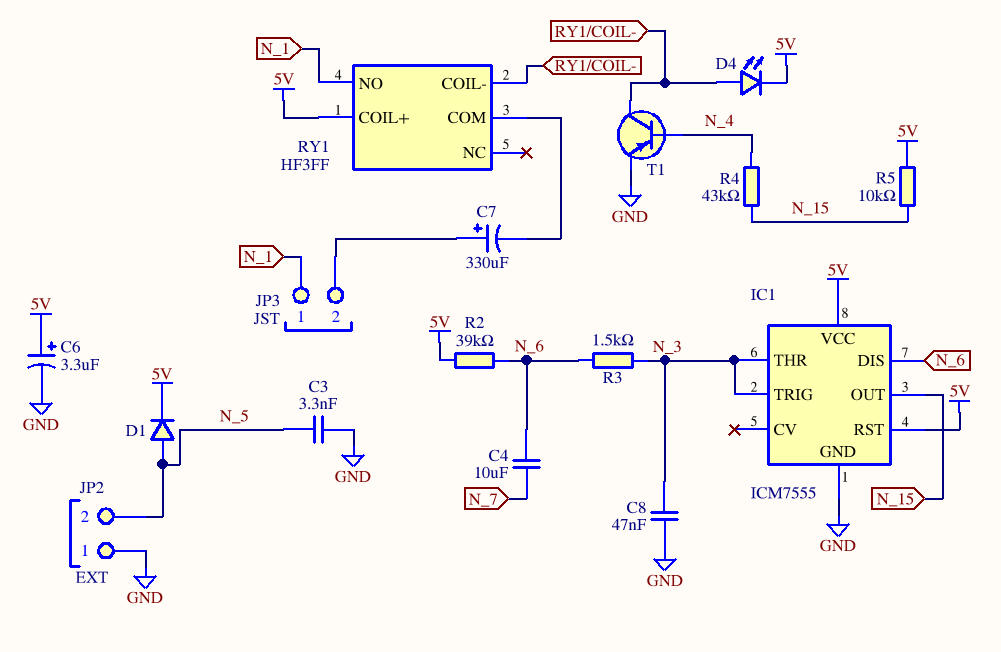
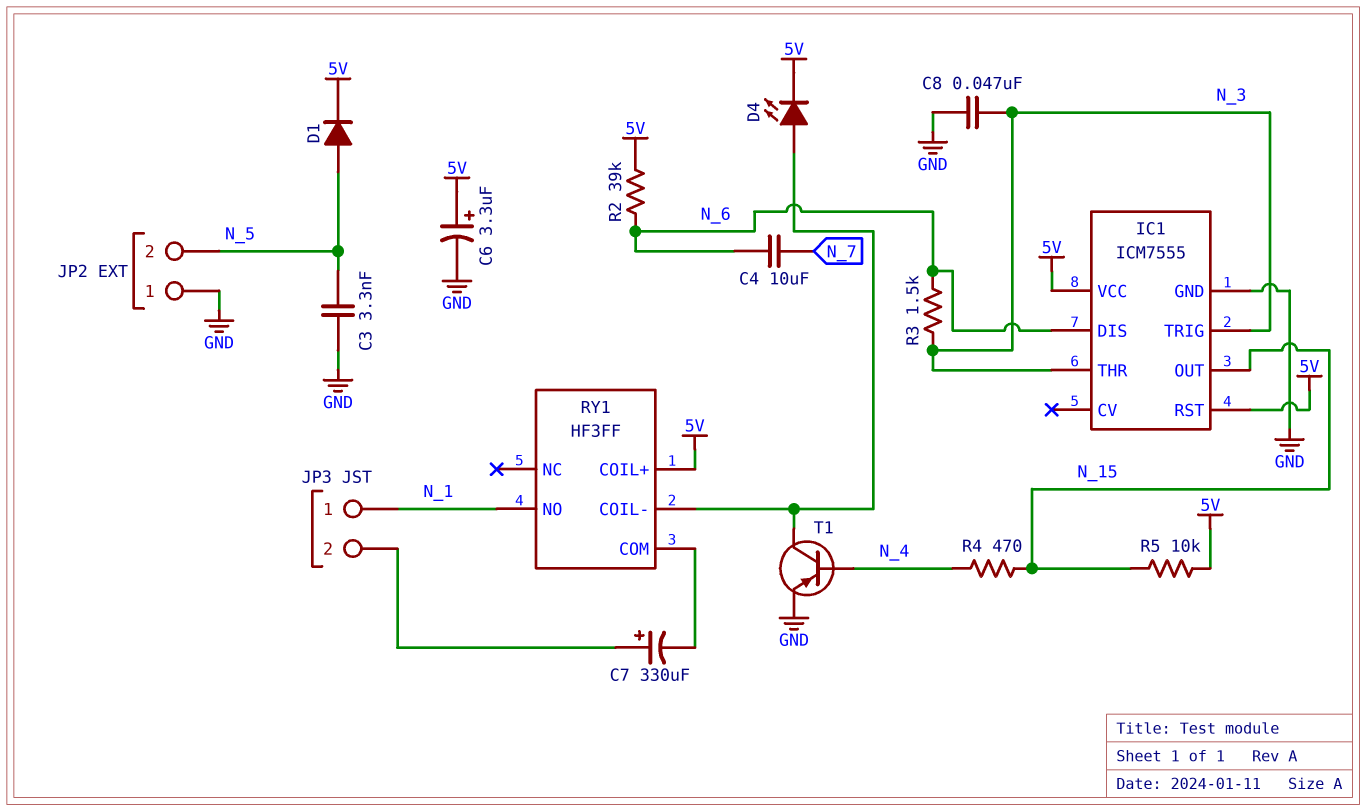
R4: 43k (N_4, N_15) -> 470 (N_4, N_15)

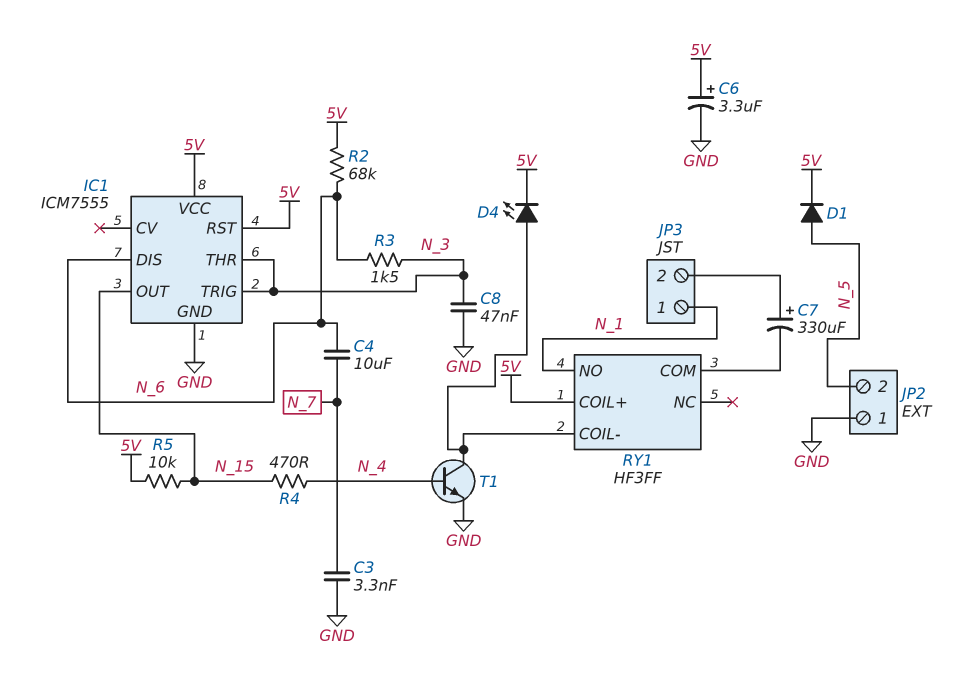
C3: 3.3nF (GND, N_5) -> 3.3nF (GND, N_7)
R2: 39k (5V, N_6) -> 68k (5V, N_6)
T1: PNP (B N_4, C RY1/COIL-, E GND) -> NPN (B N_4, C RY1/COIL-, E GND)

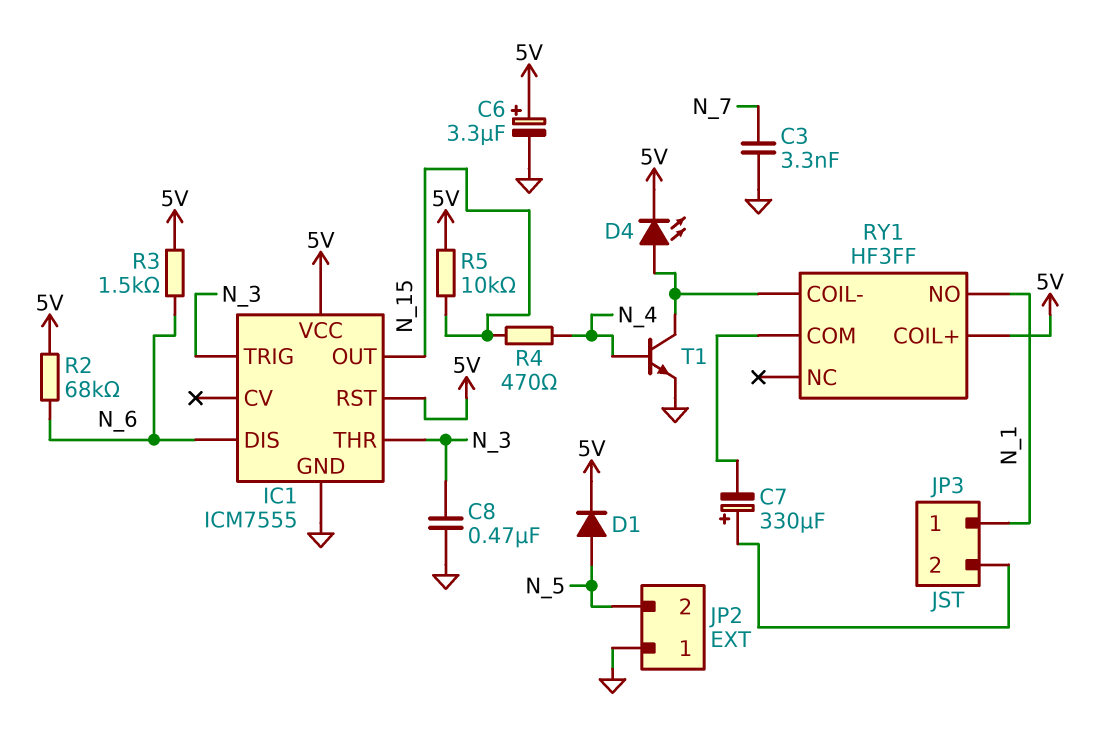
C4: 10uF (N_6, N_7) -> none
C8: 47nF (GND, N_3) -> 470nF (GND, N_3)
R3: 1.5k (N_3, N_6) -> 1.5k (5V, N_6)

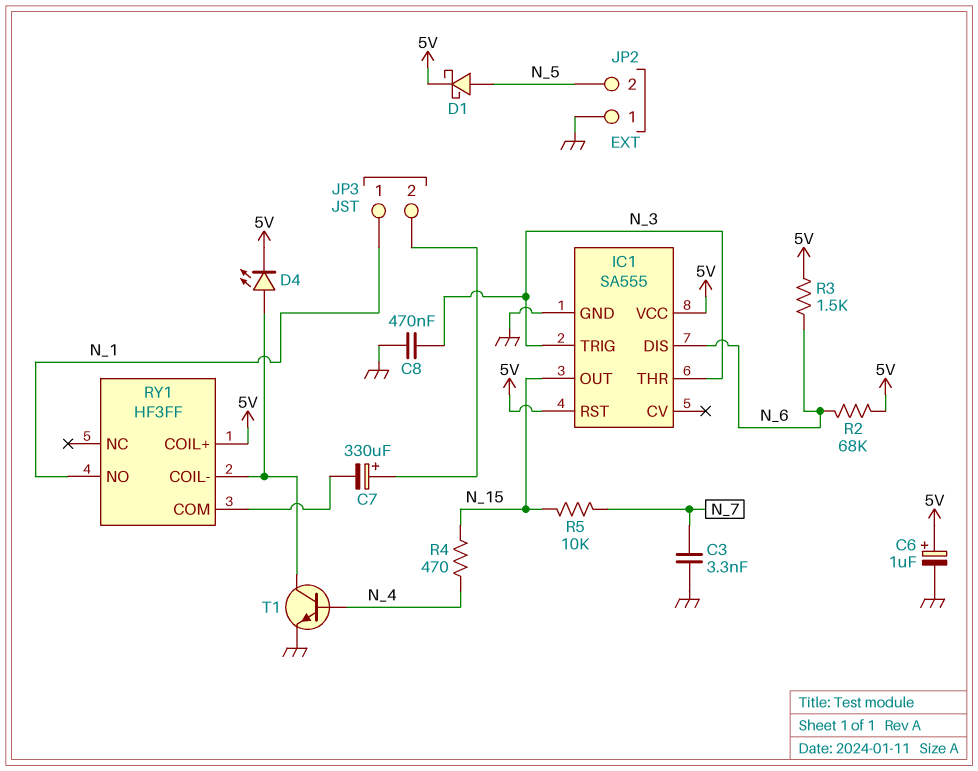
C6: 3.3uF (plus 5V, minus GND) -> 1uF (plus 5V, minus GND)
D1: diode (A N_5, K 5V) -> schottky (A N_5, K 5V)
IC1: ICM7555 -> SA555
R5: 10k (5V, N_15) -> 10k (N_7, N_15)

